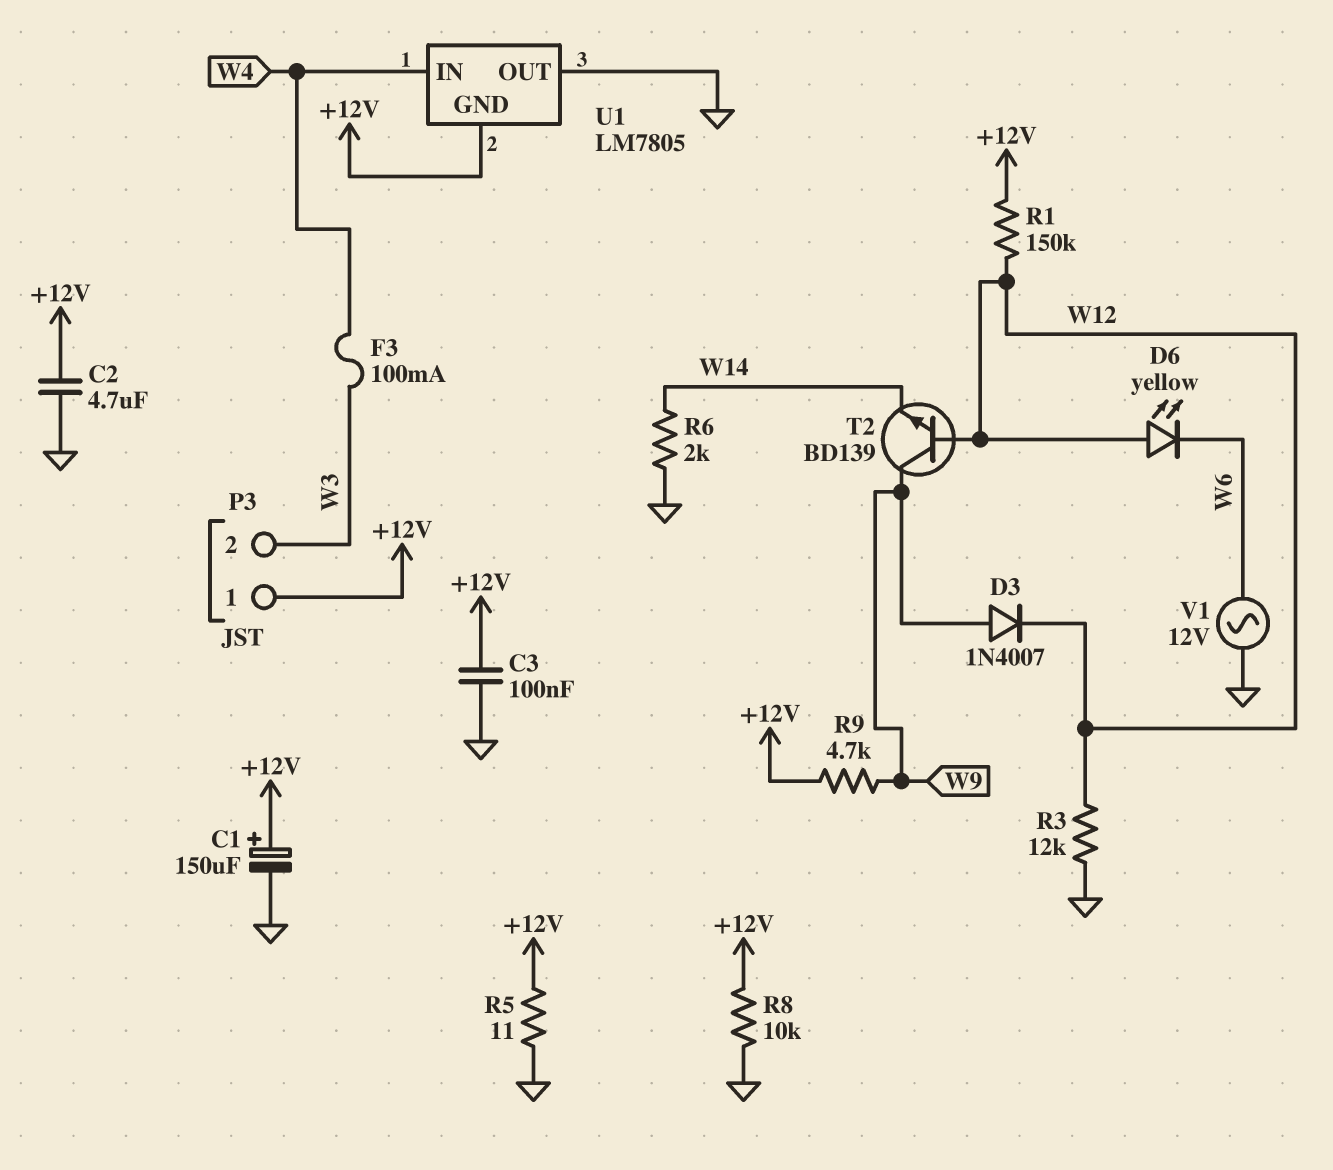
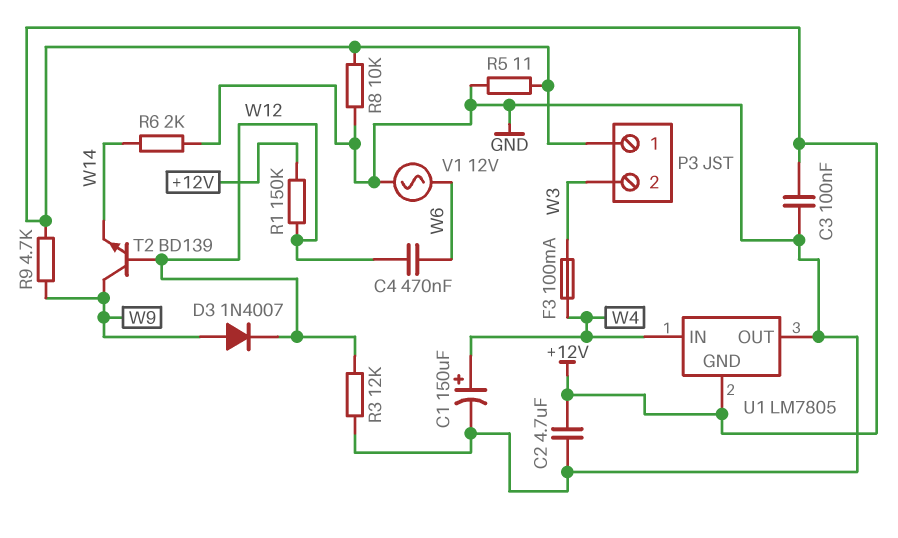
C1: 150uF (plus +12V, minus GND) -> 150uF (plus W4, minus GND)
C4: none -> 470nF (W6, W12)
D6: LED yellow (A W12, K W6) -> none

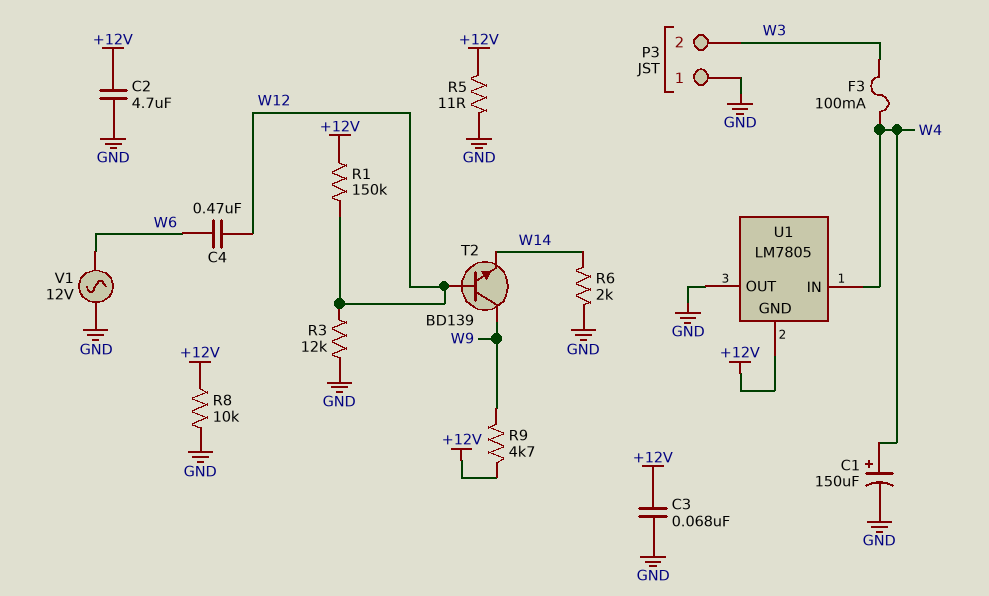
C3: 100nF (+12V, GND) -> 68nF (+12V, GND)
D3: diode 1N4007 (A W9, K W12) -> none
P3 pin 1: +12V -> GND

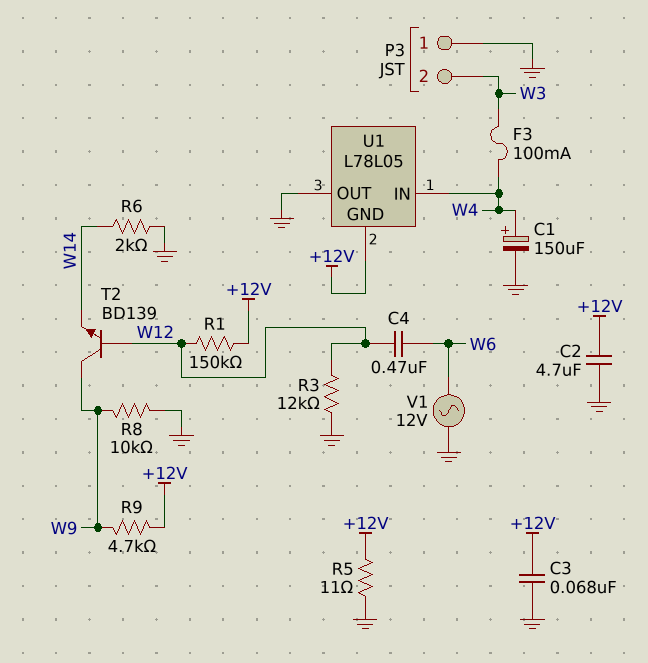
R8: 10k (+12V, GND) -> 10k (GND, W9)
U1: LM7805 -> L78L05

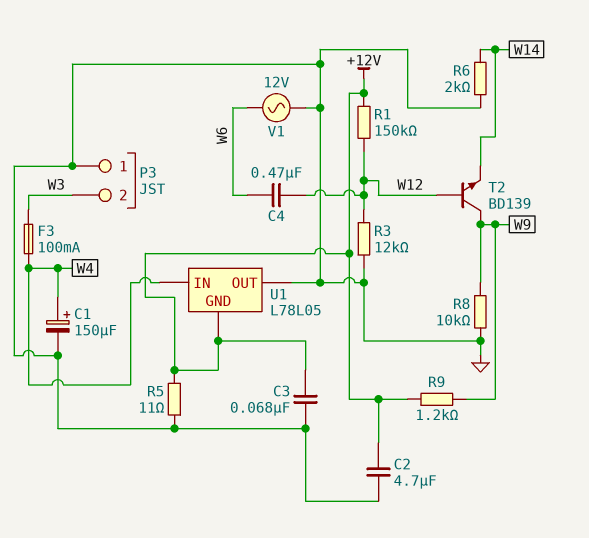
R9: 4.7k (+12V, W9) -> 1.2k (+12V, W9)

